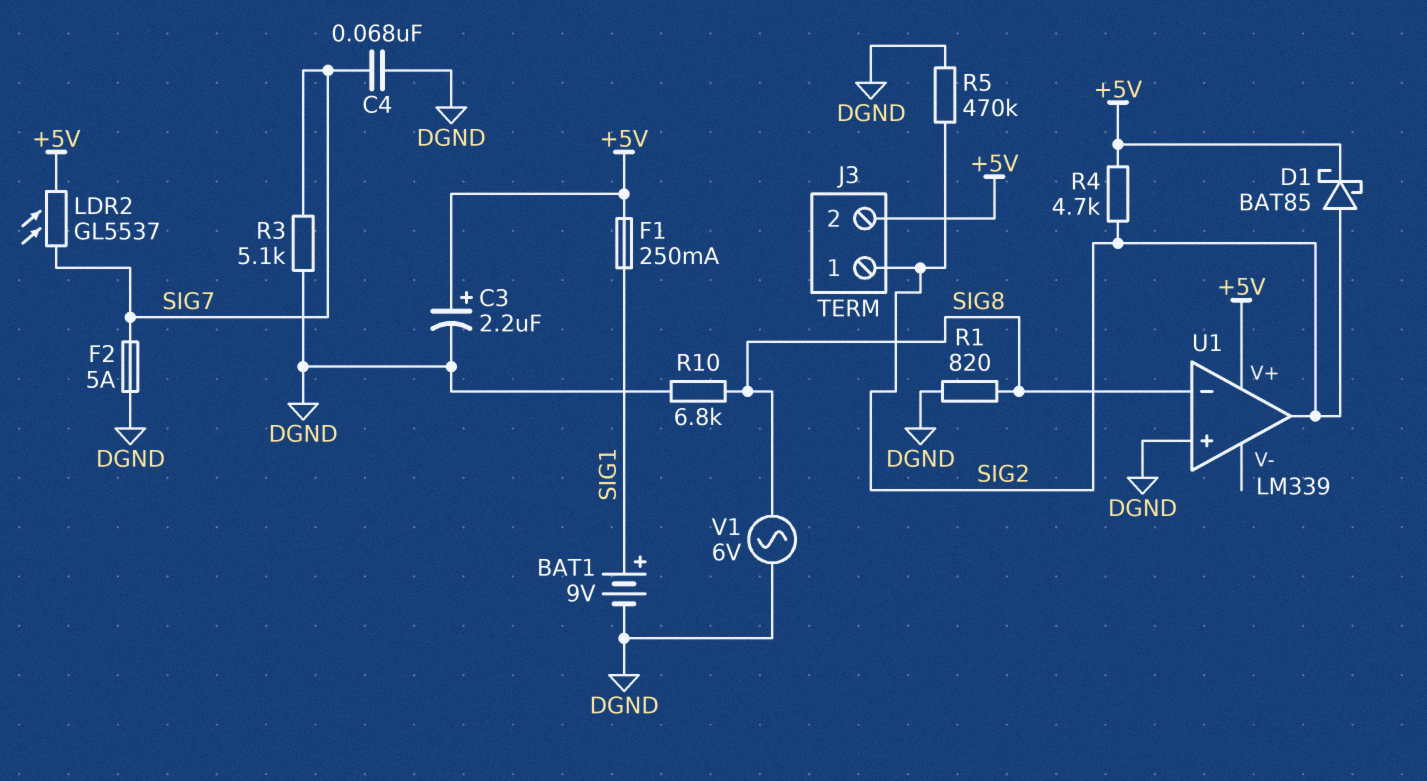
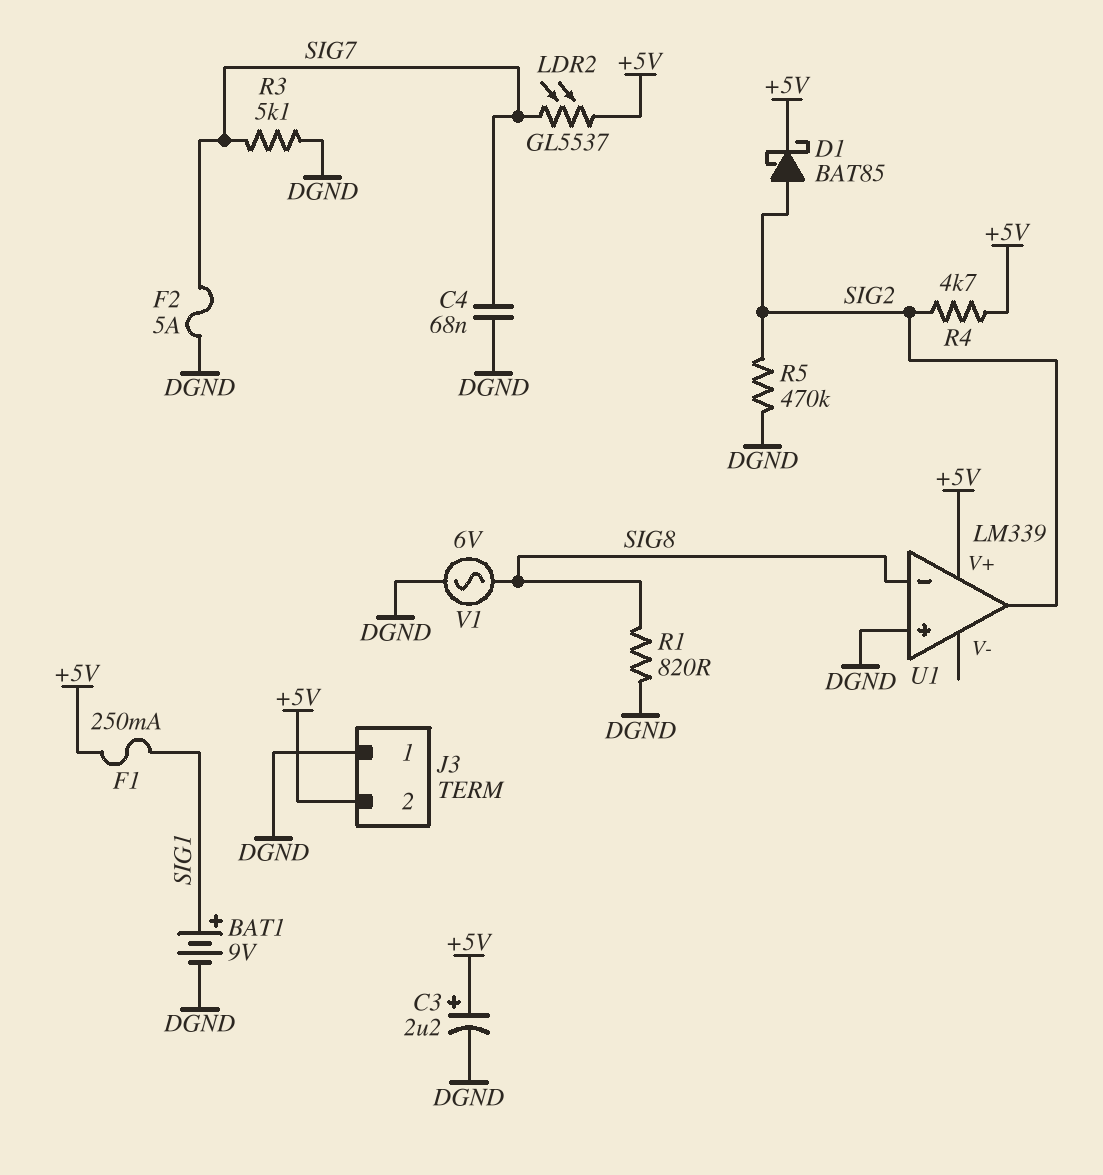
J3 pin 1: SIG2 -> DGND
R10: 6.8k (DGND, SIG8) -> none

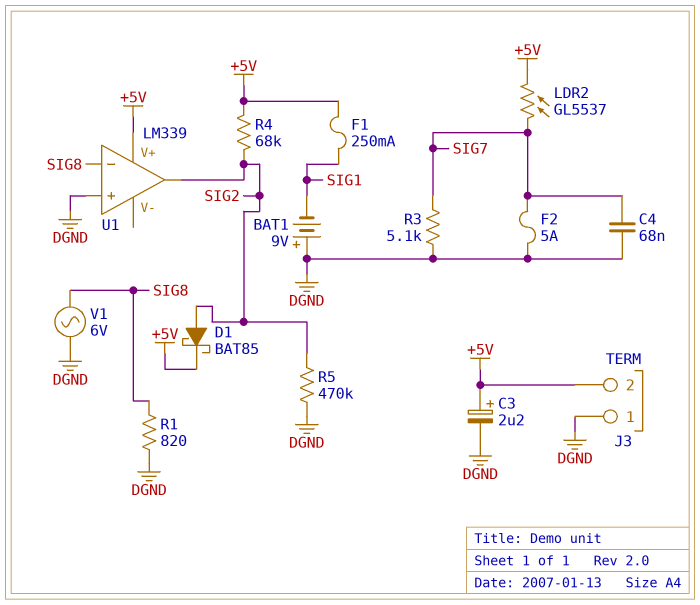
BAT1: 9V (plus SIG1, minus DGND) -> 9V (plus DGND, minus SIG1)
R4: 4.7k (+5V, SIG2) -> 68k (+5V, SIG2)

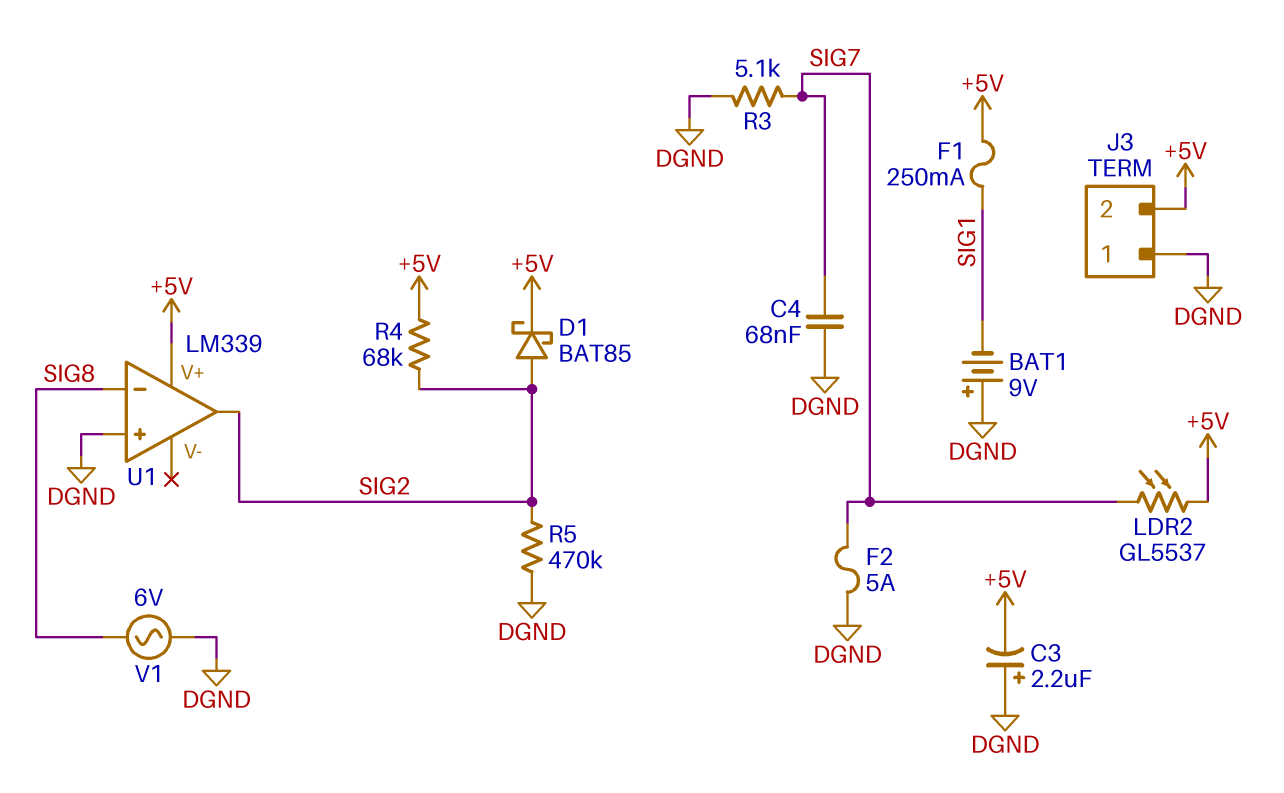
C3: 2.2uF (plus +5V, minus DGND) -> 2.2uF (plus DGND, minus +5V)
R1: 820 (DGND, SIG8) -> none

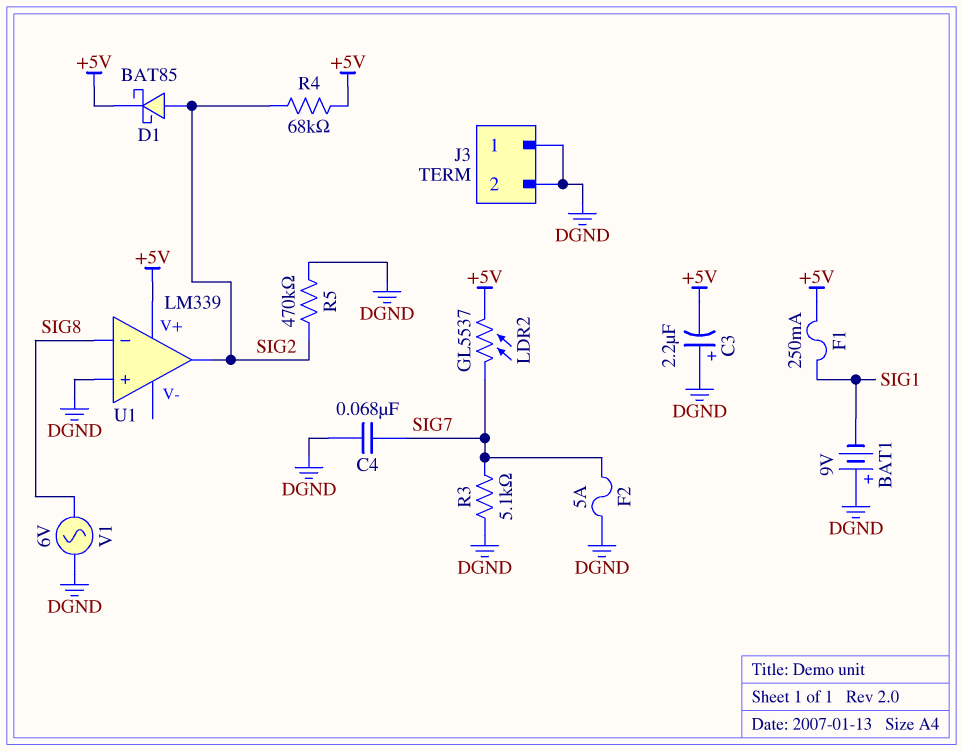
J3 pin 2: +5V -> DGND

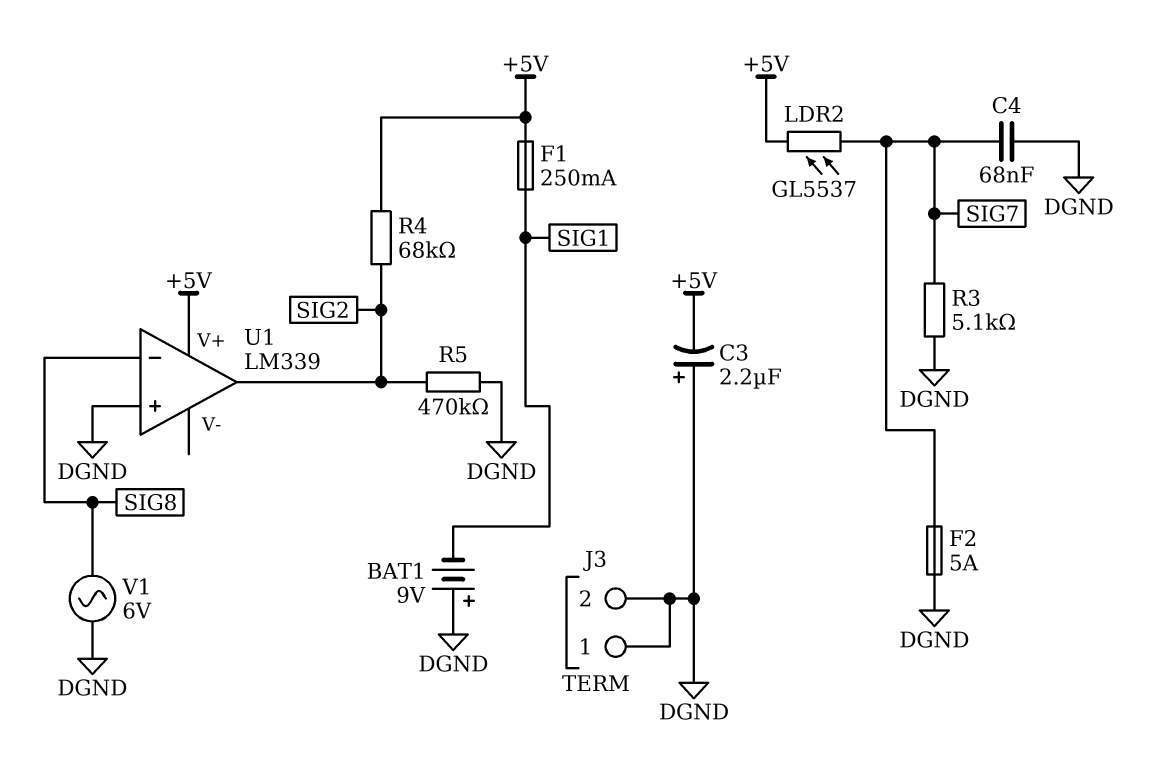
D1: schottky BAT85 (A SIG2, K +5V) -> none

